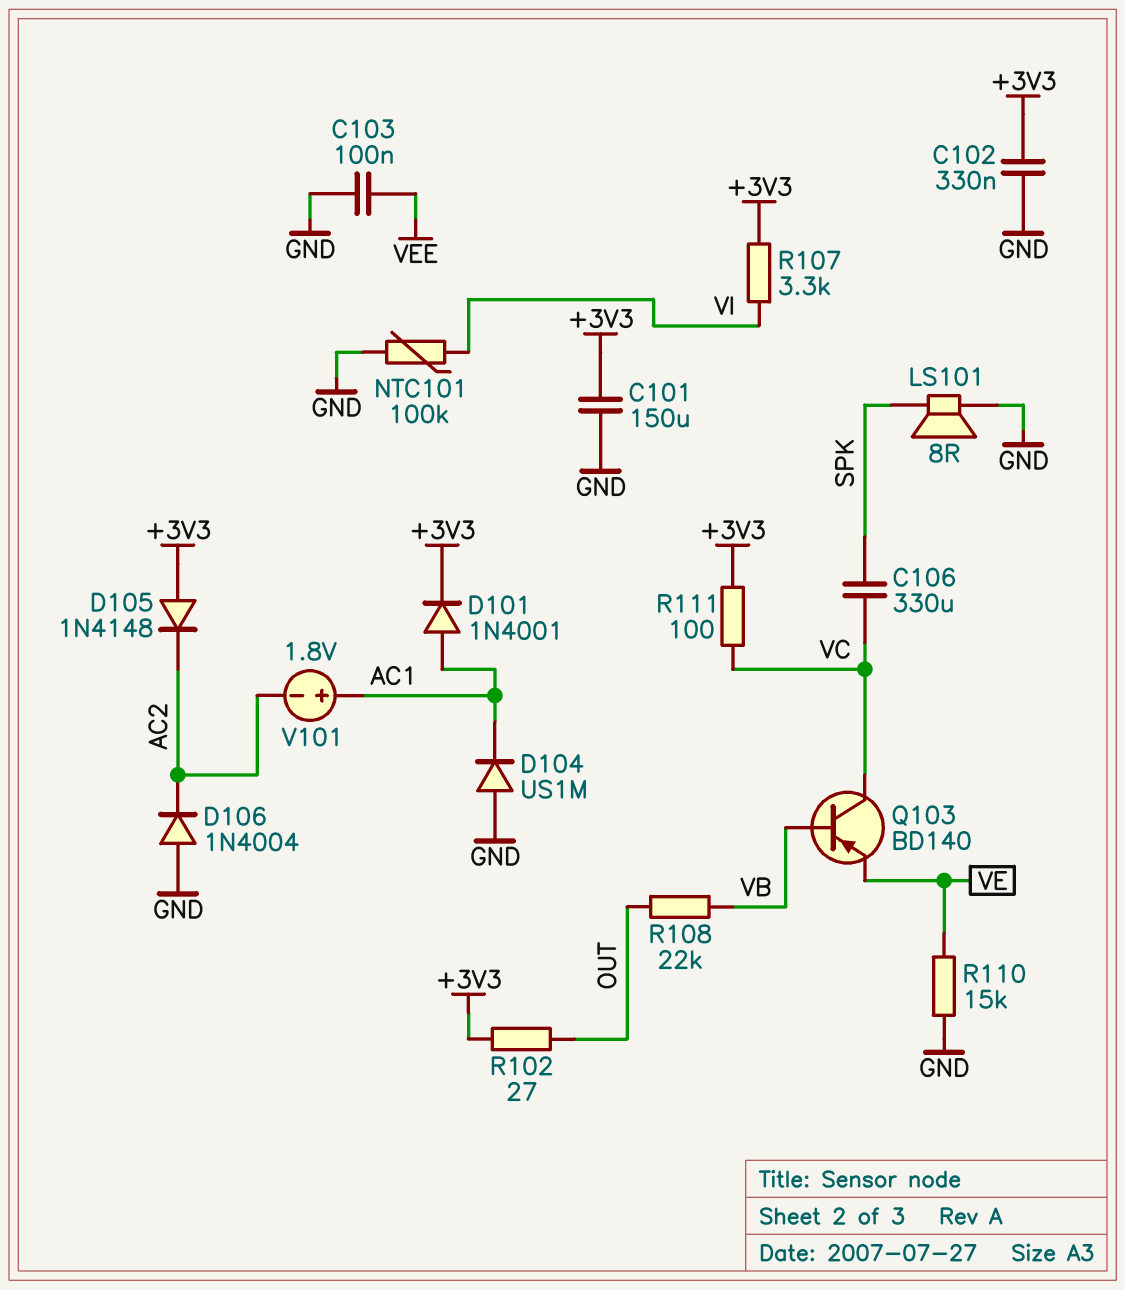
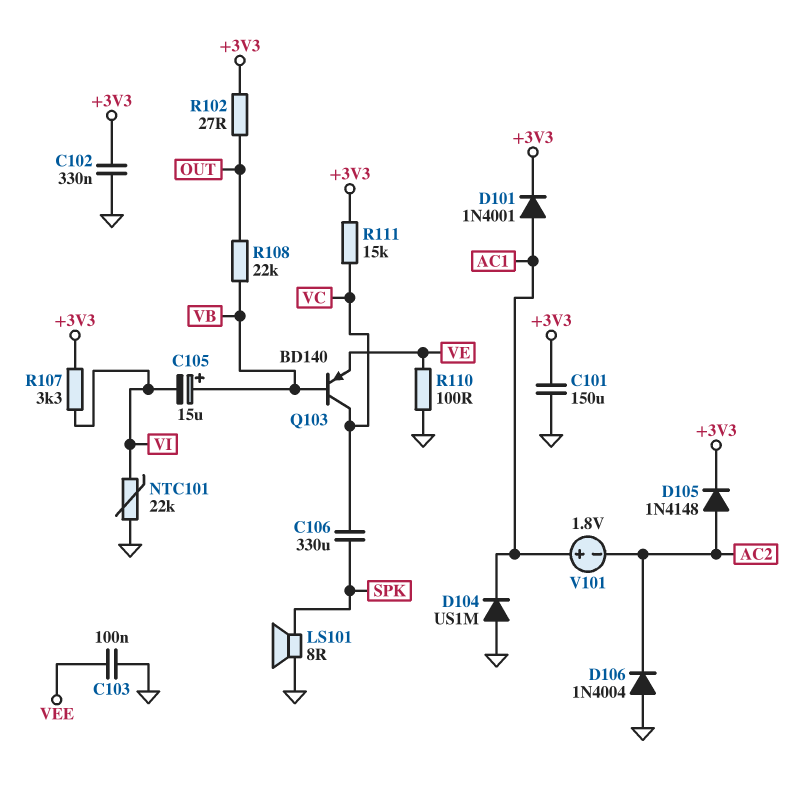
C105: none -> 15uF (plus VB, minus VI)
D105: diode 1N4148 (A +3V3, K AC2) -> diode 1N4148 (A AC2, K +3V3)
NTC101: 100k (GND, VI) -> 22k (GND, VI)
R110: 15k (GND, VE) -> 100 (GND, VE)
R111: 100 (+3V3, VC) -> 15k (+3V3, VC)

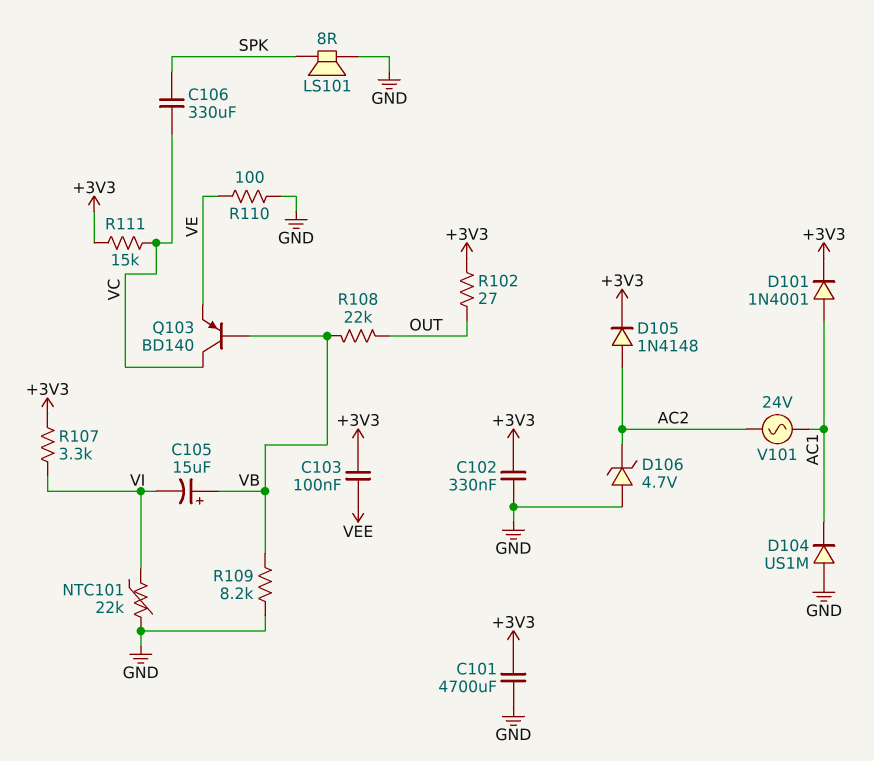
C101: 150uF (+3V3, GND) -> 4700uF (+3V3, GND)
C103: 100nF (GND, VEE) -> 100nF (+3V3, VEE)
D106: diode 1N4004 (A GND, K AC2) -> zener 4.7V (A GND, K AC2)
R109: none -> 8.2k (GND, VB)
V101: 1.8V (plus AC1, minus AC2) -> AC 24V (AC1, AC2)

